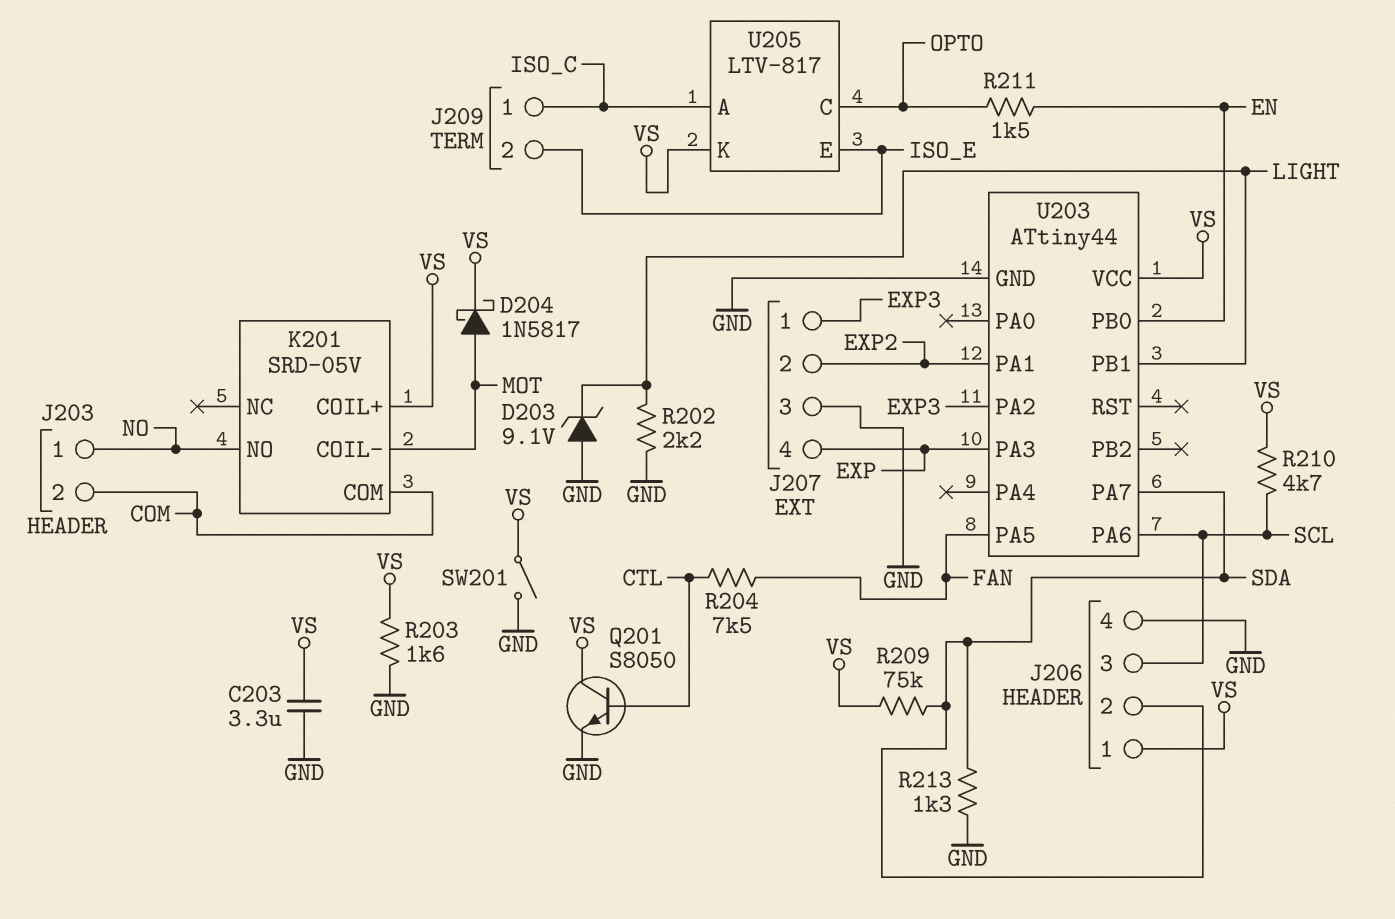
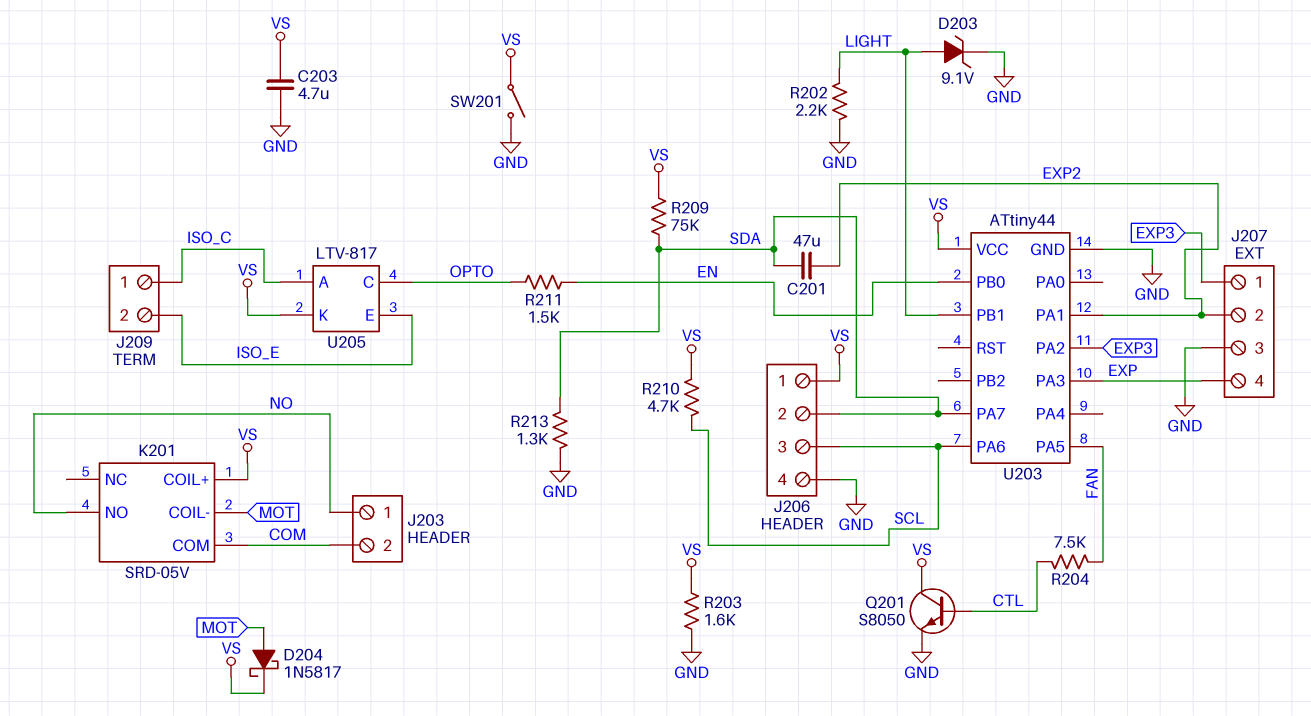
C201: none -> 47uF (EXP2, SDA)
C203: 3.3uF (GND, VS) -> 4.7uF (GND, VS)
D203: zener 9.1V (A GND, K LIGHT) -> zener 9.1V (A LIGHT, K GND)

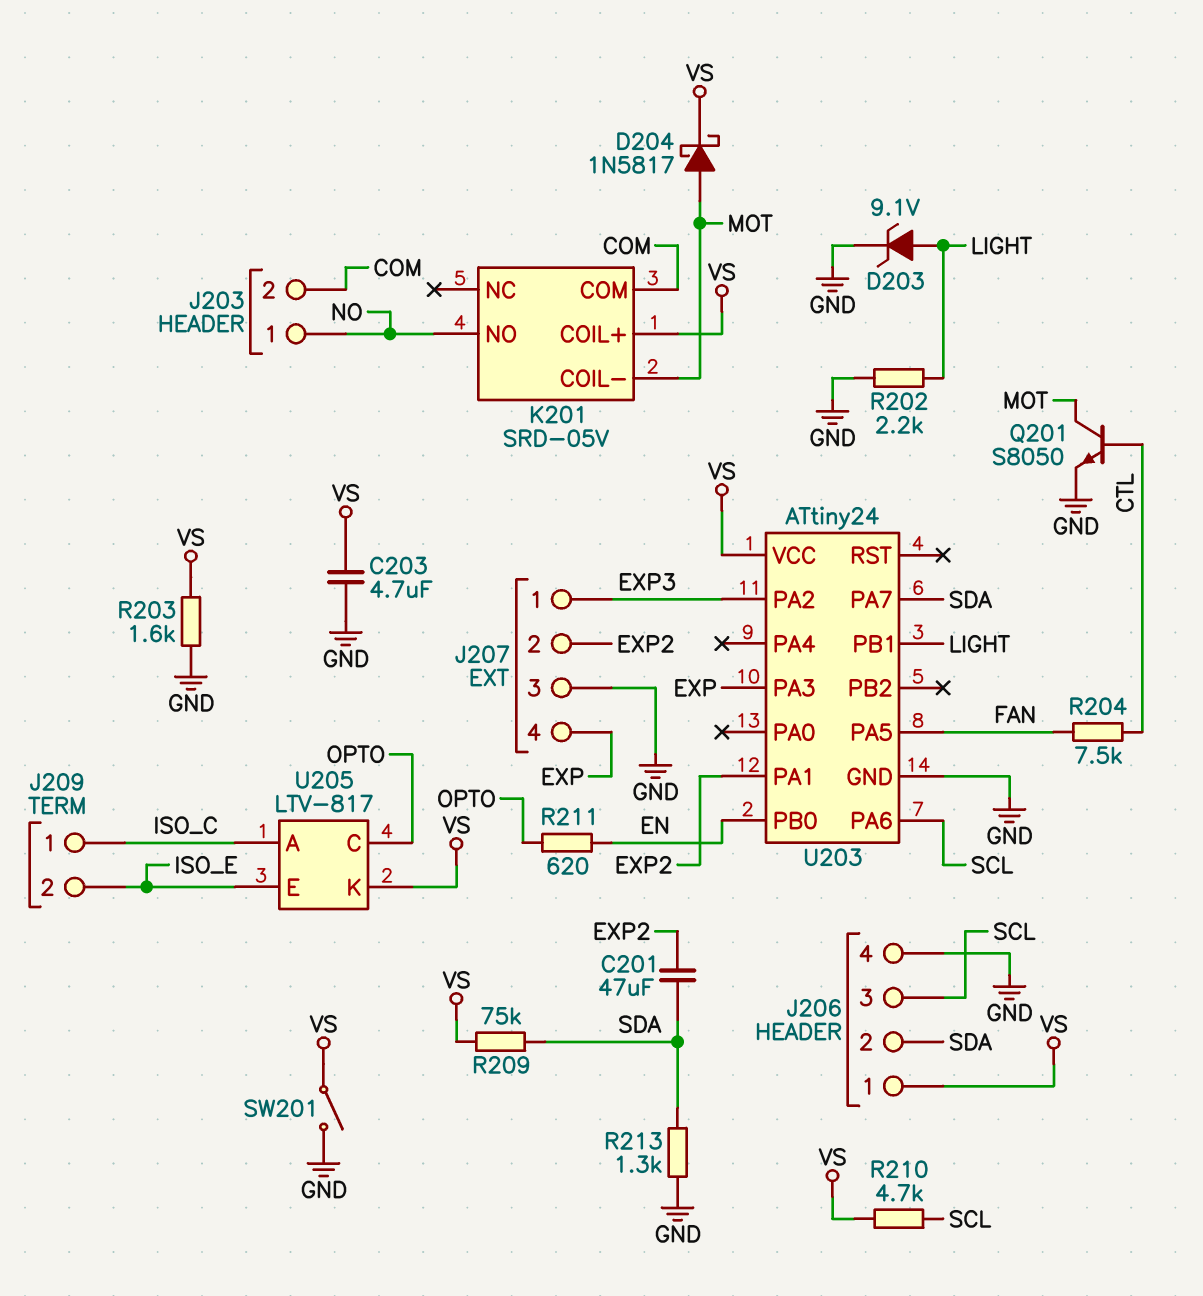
Q201: NPN S8050 (B CTL, C VS, E GND) -> NPN S8050 (B CTL, C MOT, E GND)
R211: 1.5k (EN, OPTO) -> 620 (EN, OPTO)
U203: ATtiny44 -> ATtiny24

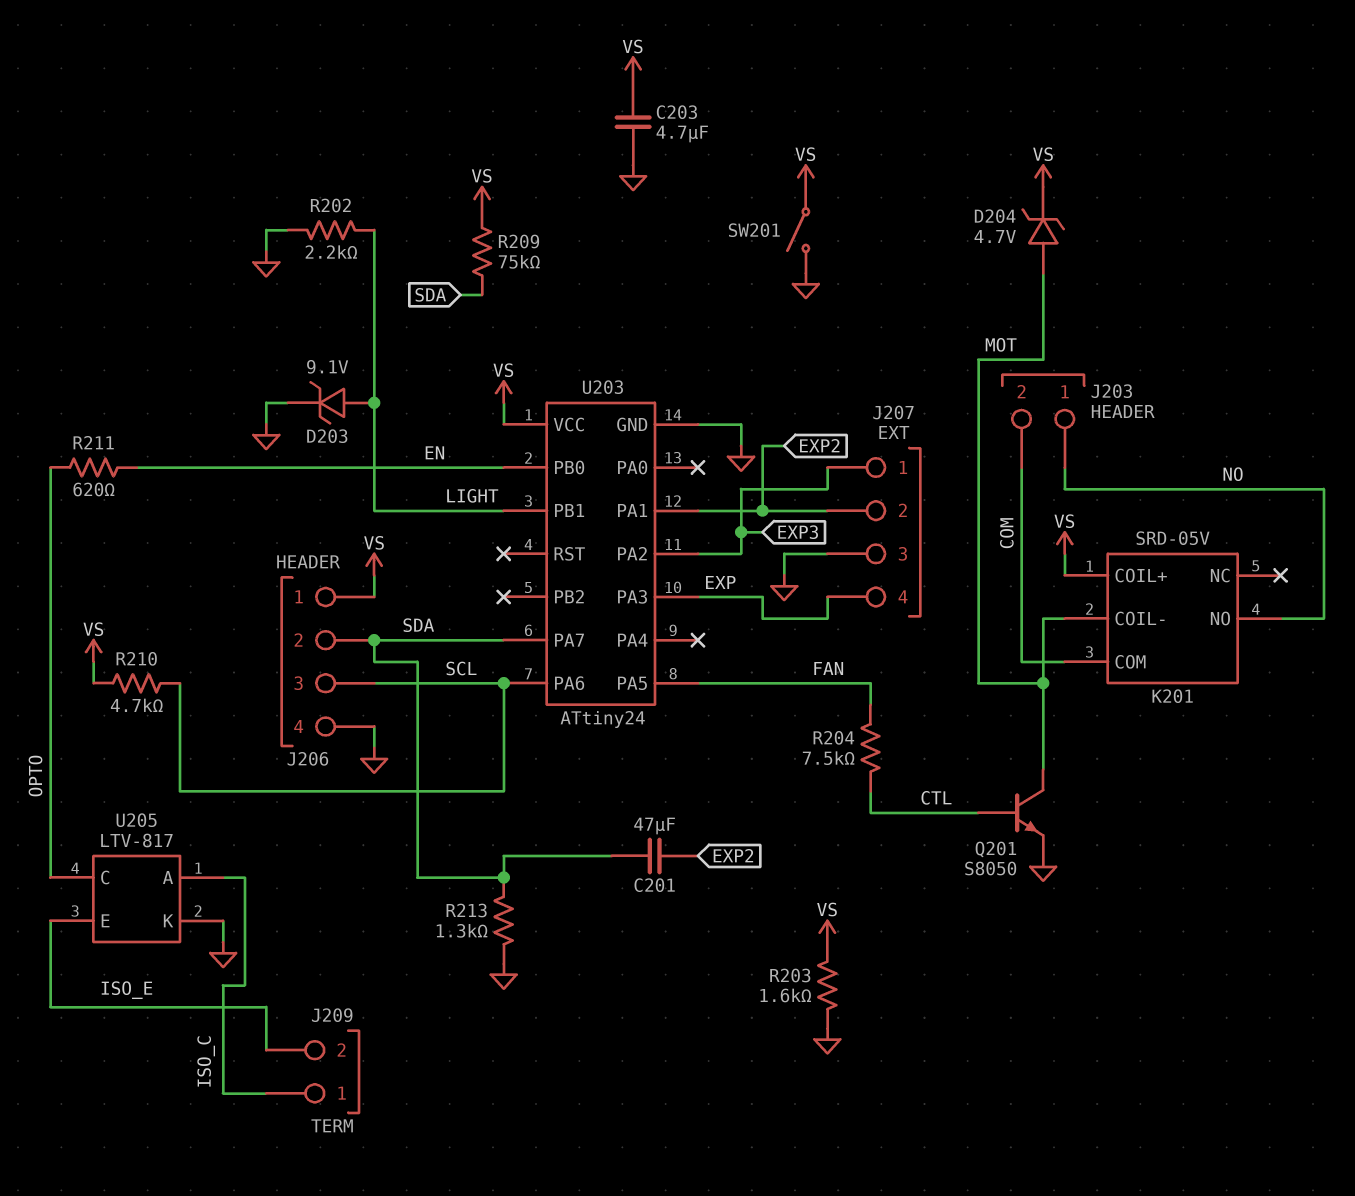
D204: schottky 1N5817 (A MOT, K VS) -> zener 4.7V (A MOT, K VS)
U205 pin K: VS -> GND

